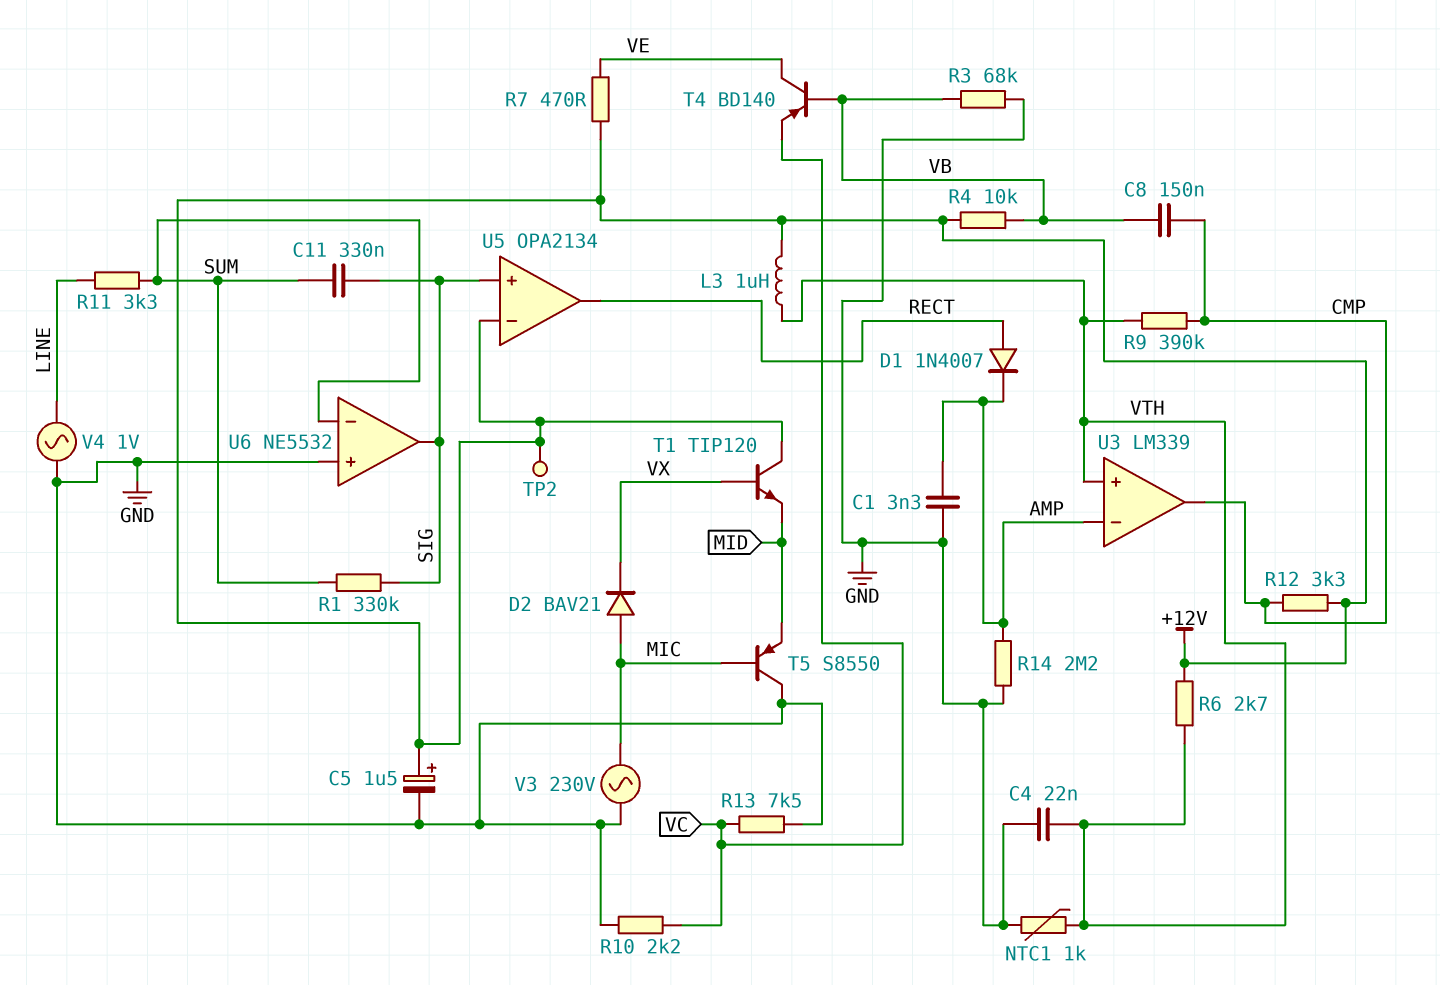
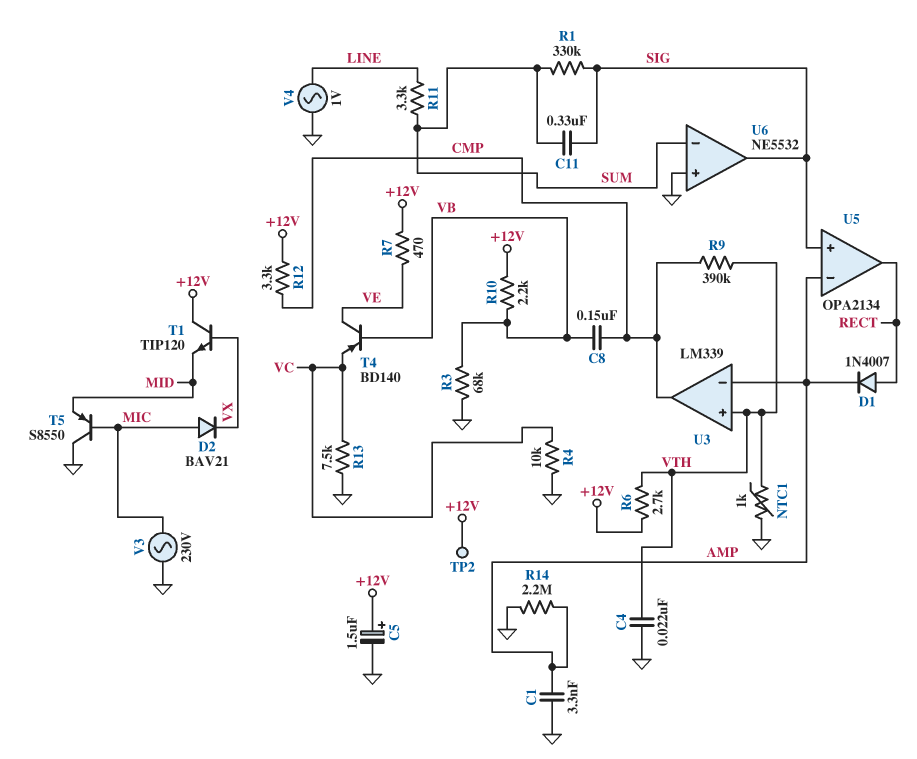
L3: 1uH (+12V, VTH) -> none
R4: 10k (+12V, VB) -> 10k (GND, VC)
R10: 2.2k (GND, VC) -> 2.2k (+12V, VB)
U5 pin in-: +12V -> AMP

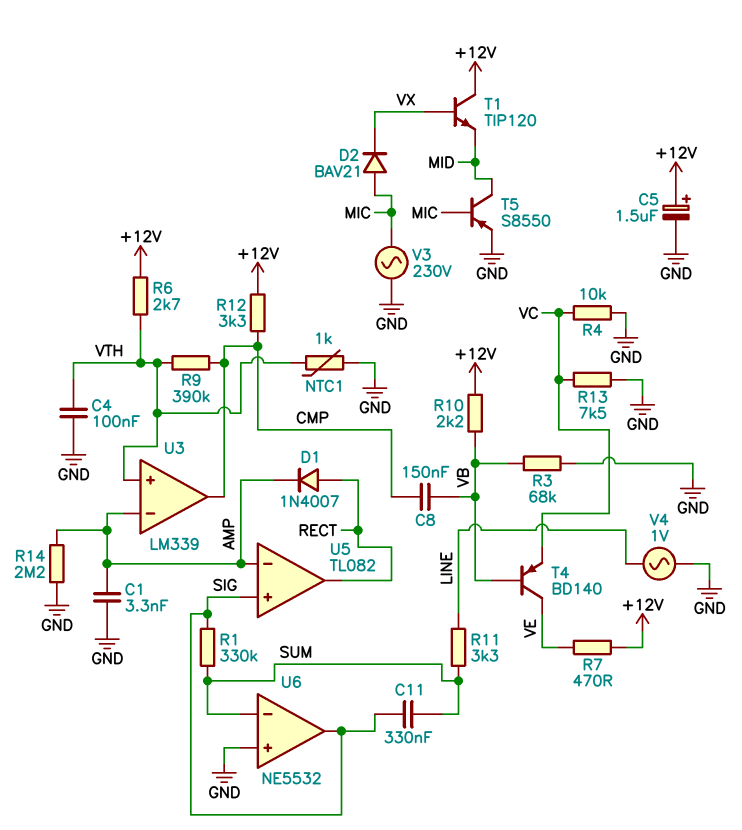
C4: 22nF (GND, VTH) -> 100nF (GND, VTH)
T5: PNP S8550 (B MIC, C GND, E MID) -> PNP S8550 (B MIC, C MID, E GND)
TP2: test point (+12V) -> none
U5: OPA2134 -> TL082

